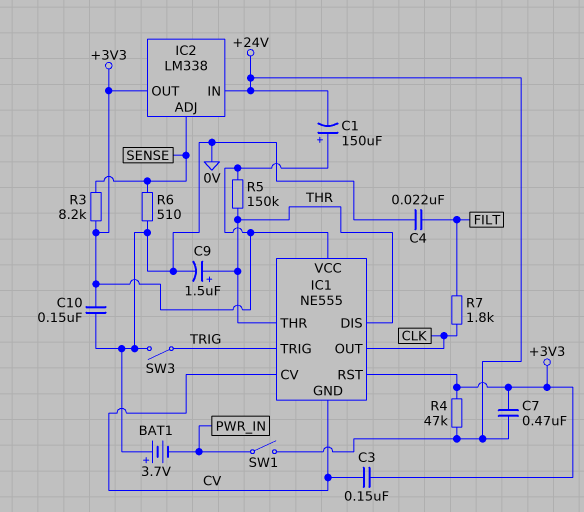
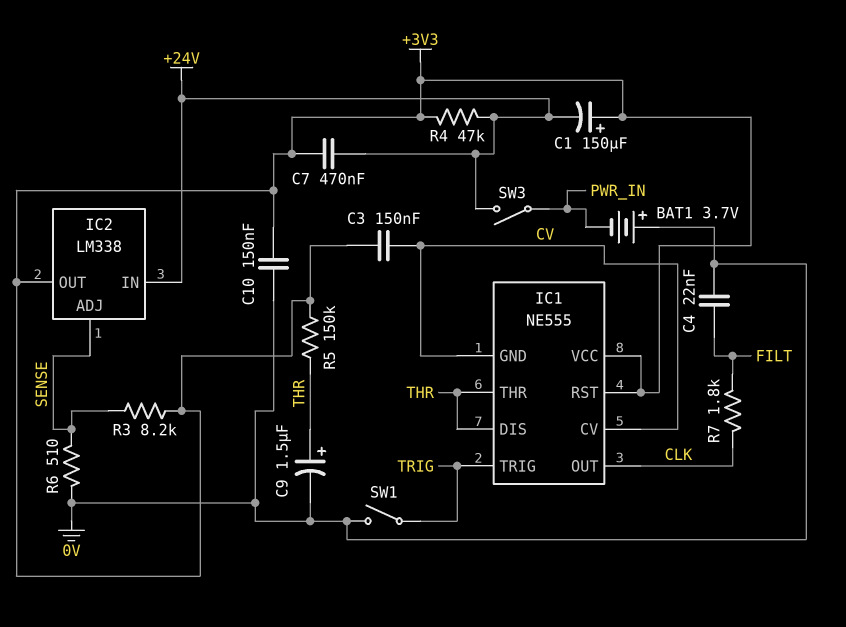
SW1: switch (+24V, PWR_IN) -> switch (0V, TRIG)
SW3: switch (0V, TRIG) -> switch (+24V, PWR_IN)

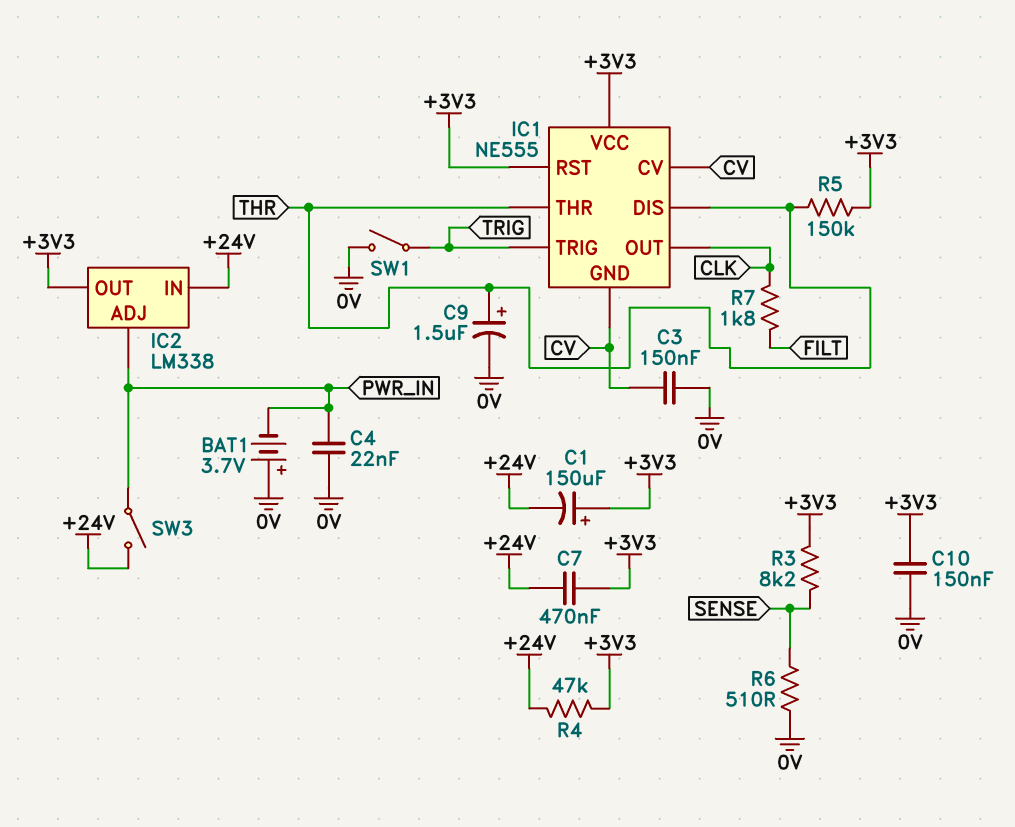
C3: 150nF (+3V3, CV) -> 150nF (0V, CV)
C4: 22nF (0V, FILT) -> 22nF (0V, PWR_IN)
IC2 pin ADJ: SENSE -> PWR_IN

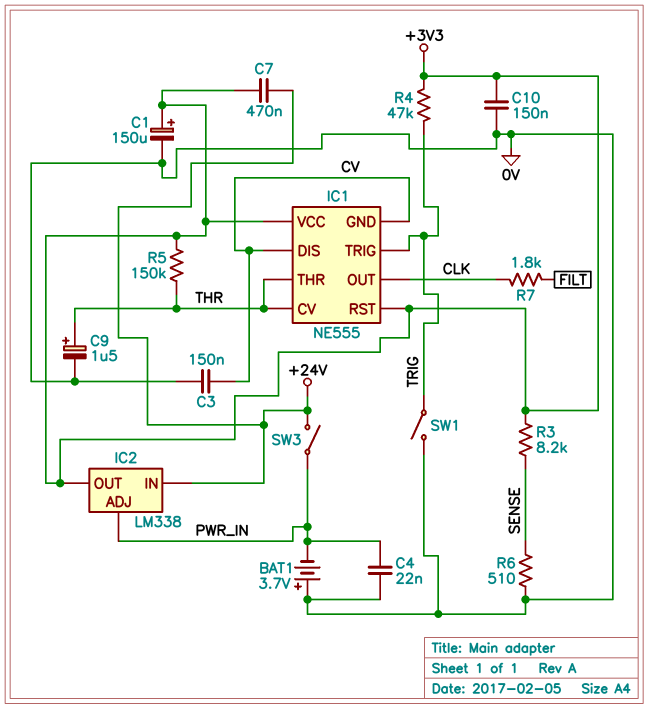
C1: 150uF (plus +3V3, minus +24V) -> 150uF (plus +3V3, minus 0V)
IC1 pin CV: CV -> THR
IC1 pin DIS: THR -> CV
R4: 47k (+3V3, +24V) -> 47k (+3V3, TRIG)

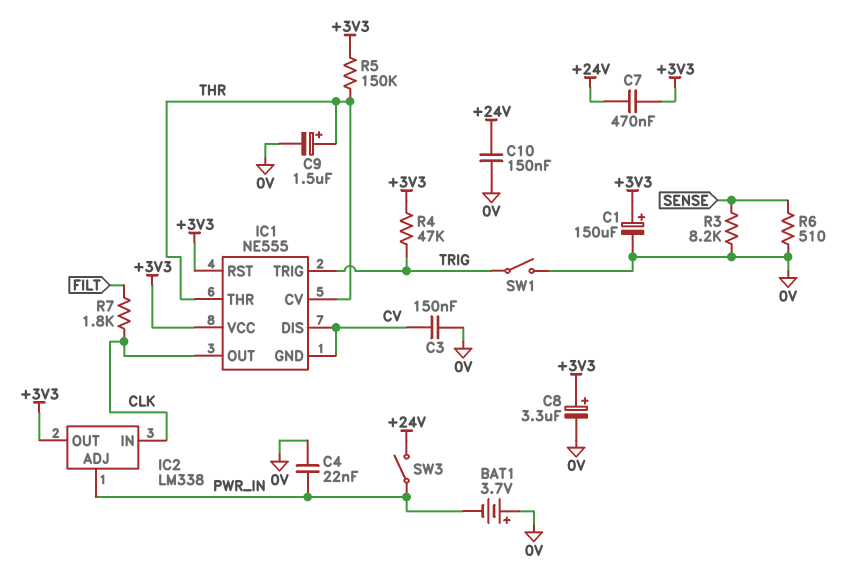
C8: none -> 3.3uF (plus +3V3, minus 0V)
C10: 150nF (+3V3, 0V) -> 150nF (+24V, 0V)
IC2 pin IN: +24V -> CLK
R3: 8.2k (+3V3, SENSE) -> 8.2k (0V, SENSE)

